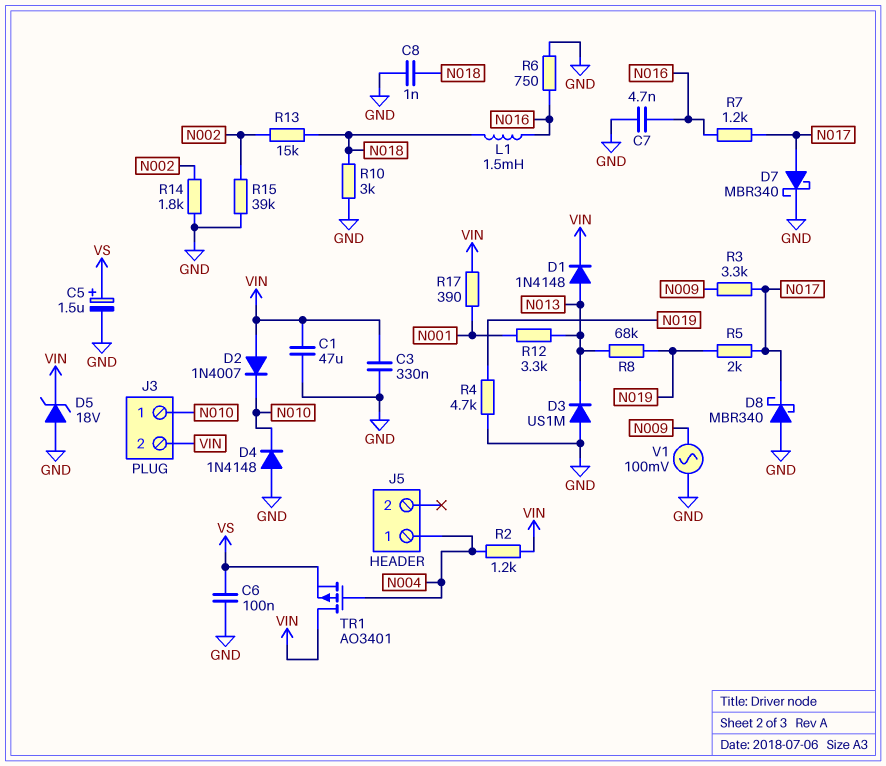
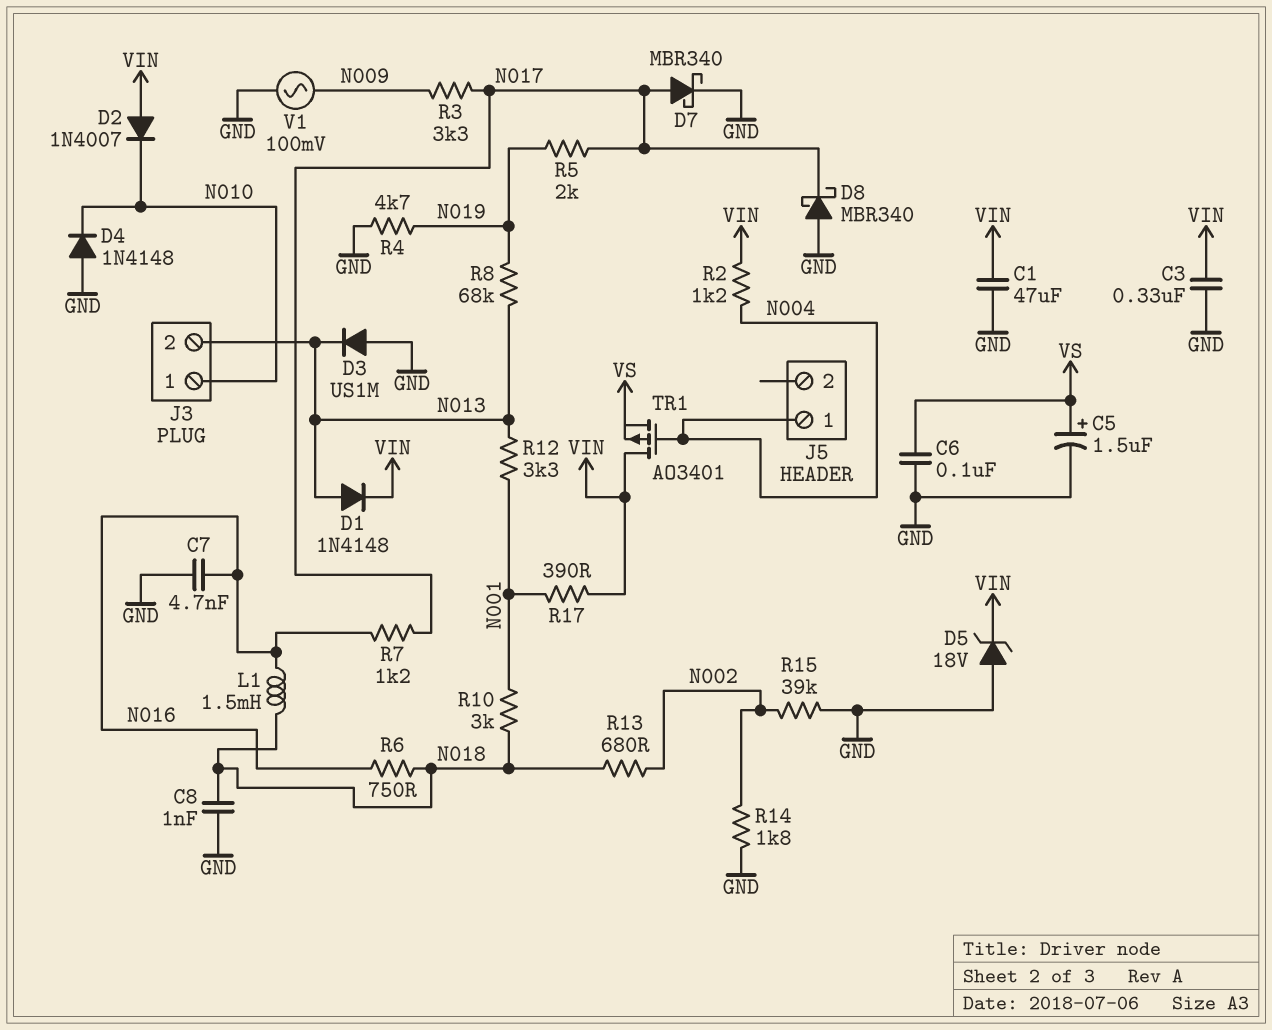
J3 pin 2: VIN -> N013
R6: 750 (GND, N016) -> 750 (N016, N018)
R10: 3k (GND, N018) -> 3k (N001, N018)
R13: 15k (N002, N018) -> 680 (N002, N018)

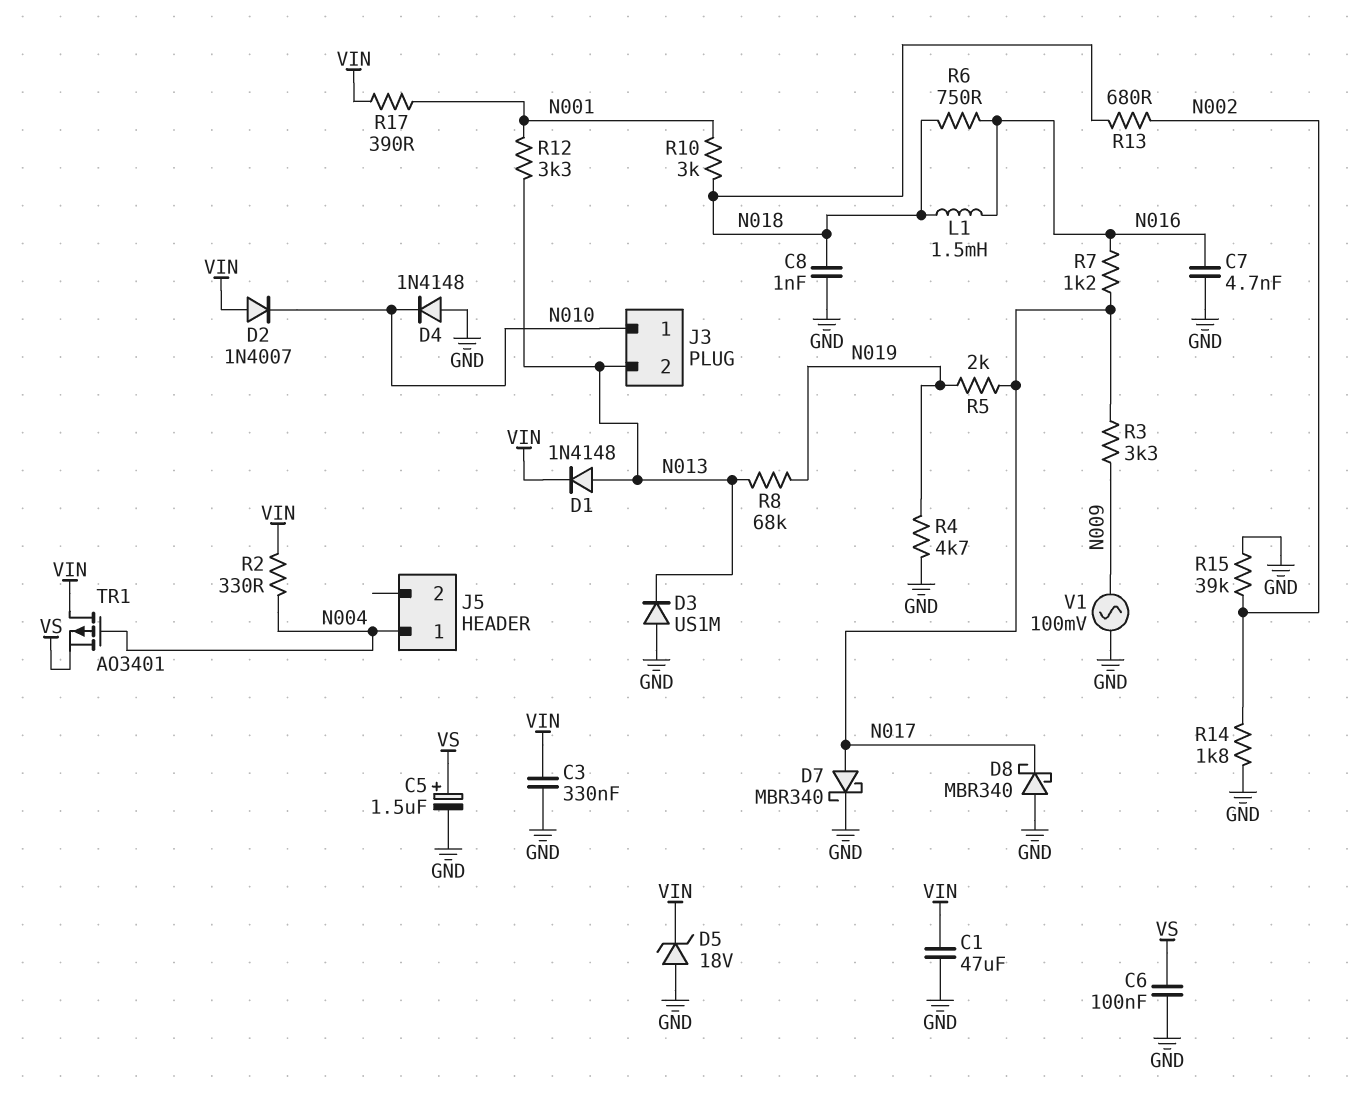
R2: 1.2k (N004, VIN) -> 330 (N004, VIN)

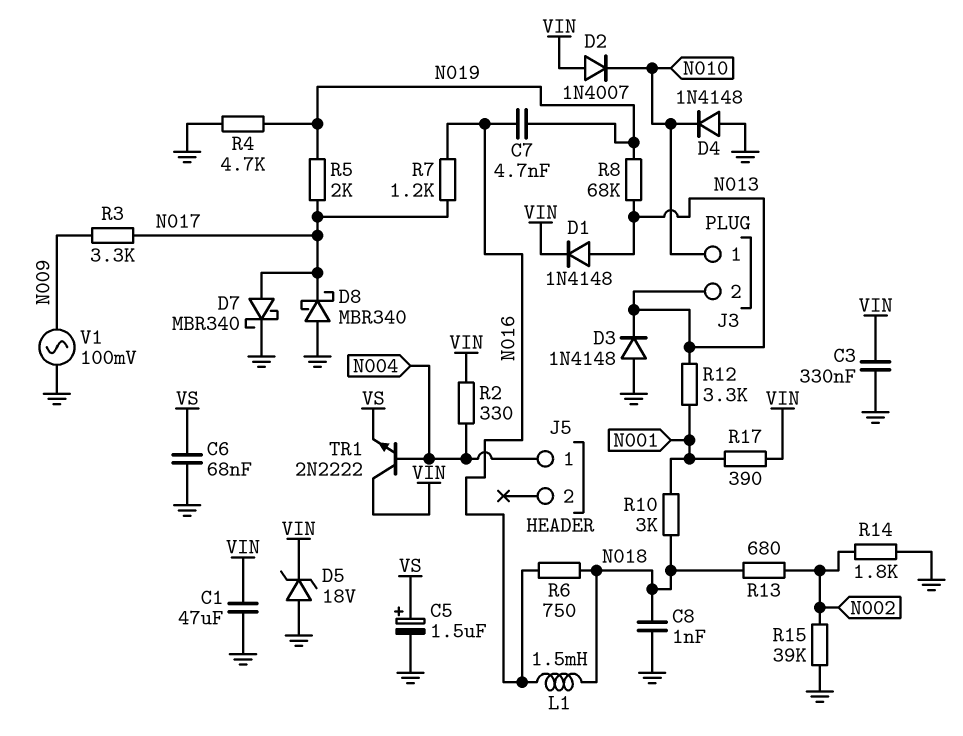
C6: 100nF (GND, VS) -> 68nF (GND, VS)
C7: 4.7nF (GND, N016) -> 4.7nF (N016, N019)
D3: diode US1M (A GND, K N013) -> diode 1N4148 (A GND, K N013)
TR1: PMOS AO3401 (G N004, D VIN, S VS) -> NPN 2N2222 (B N004, C VIN, E VS)

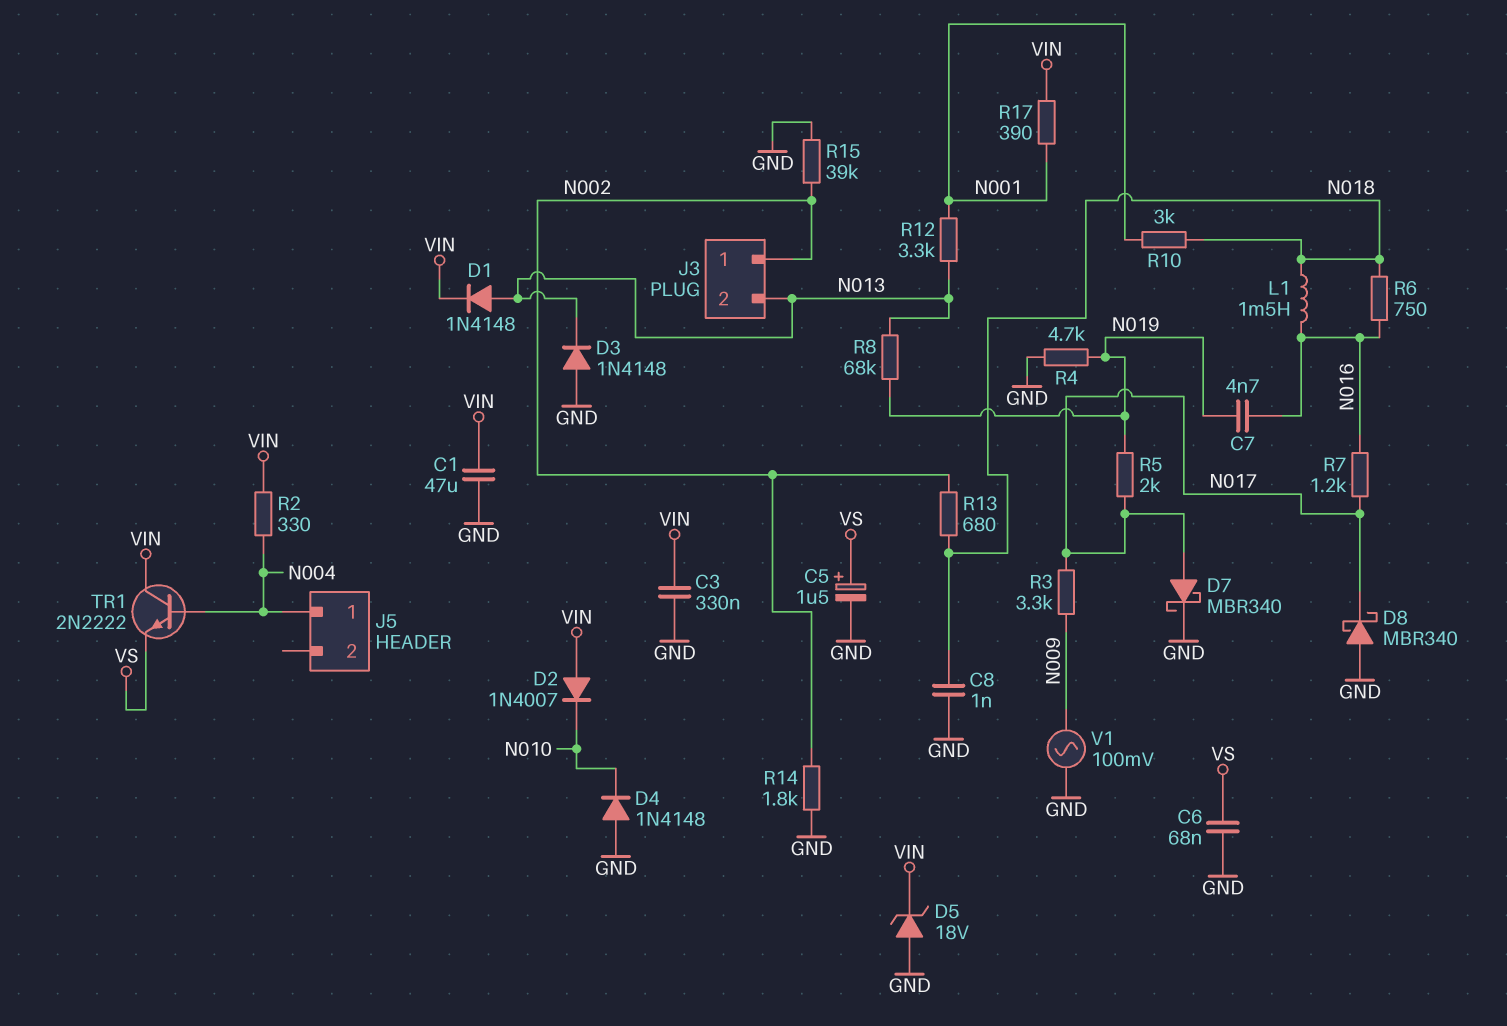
J3 pin 1: N010 -> N002

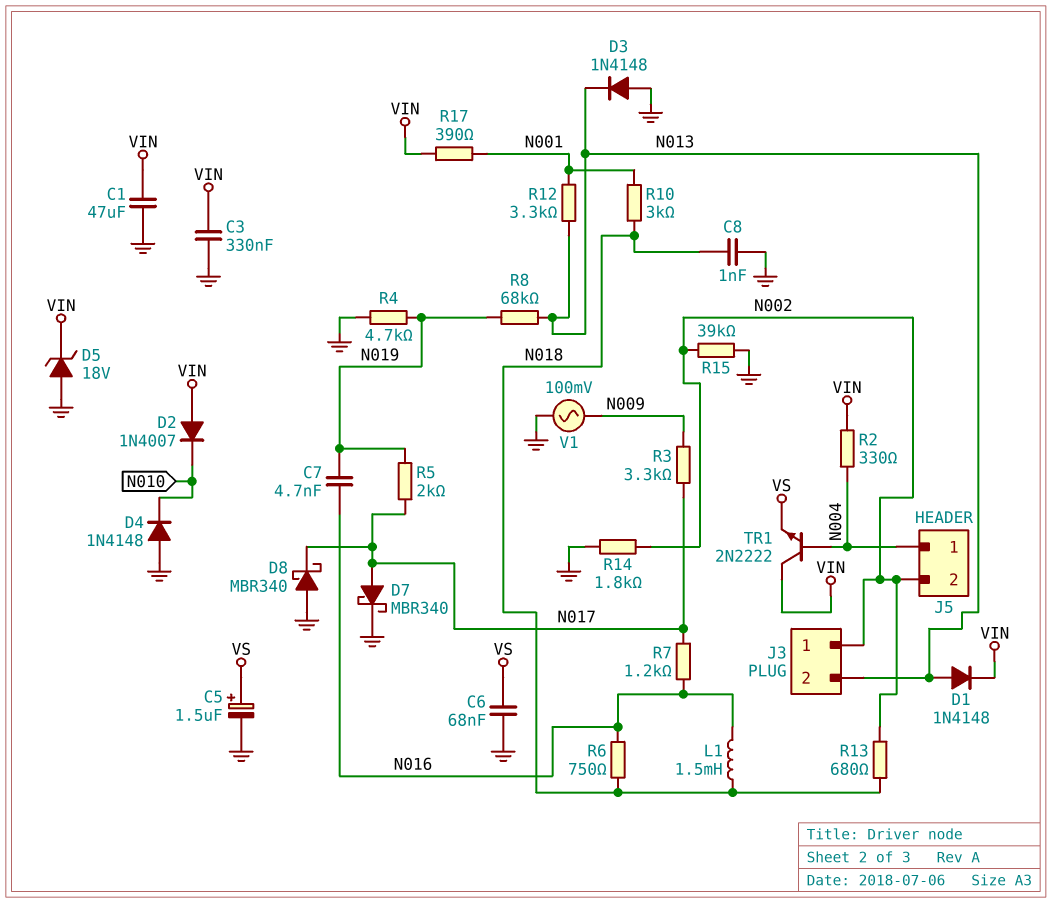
J5 pin 2: none -> N002

